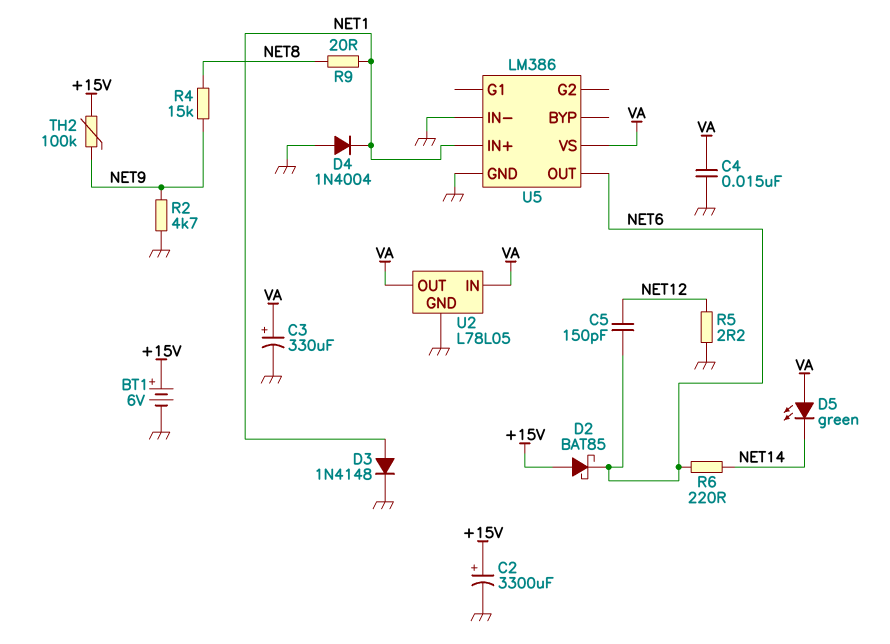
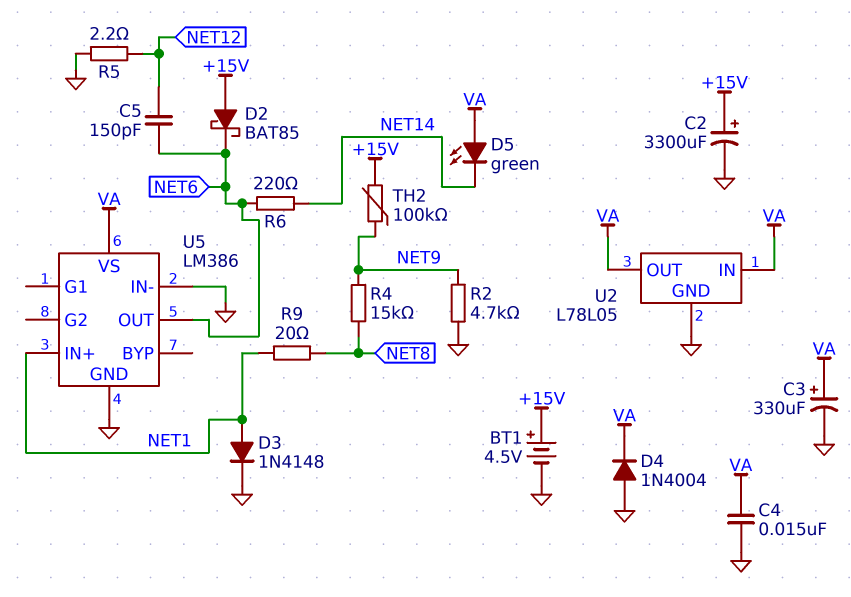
BT1: 6V (plus +15V, minus GND) -> 4.5V (plus +15V, minus GND)
D4: diode 1N4004 (A GND, K NET1) -> diode 1N4004 (A GND, K VA)

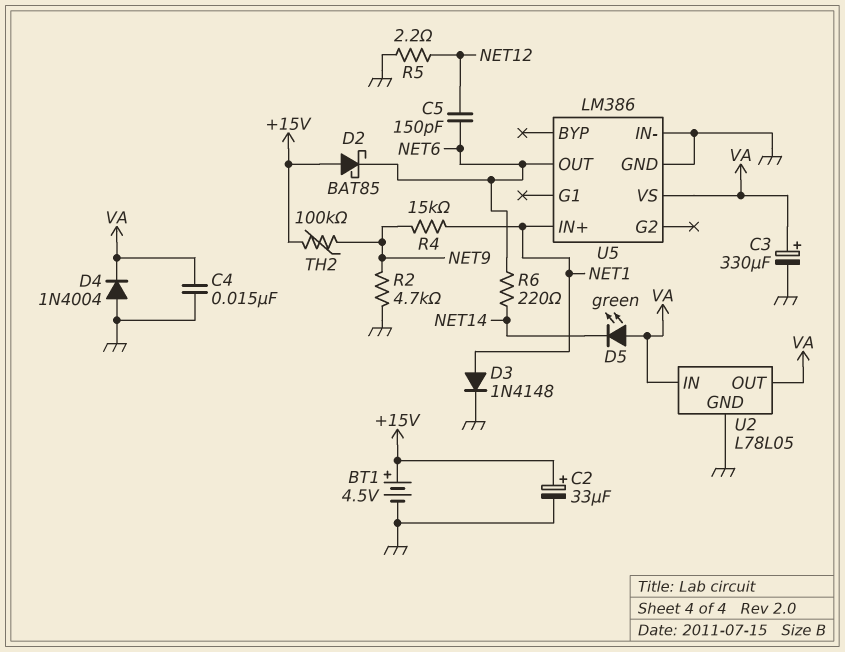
C2: 3300uF (plus +15V, minus GND) -> 33uF (plus +15V, minus GND)
R4: 15k (NET8, NET9) -> 15k (NET1, NET9)
R9: 20 (NET1, NET8) -> none

